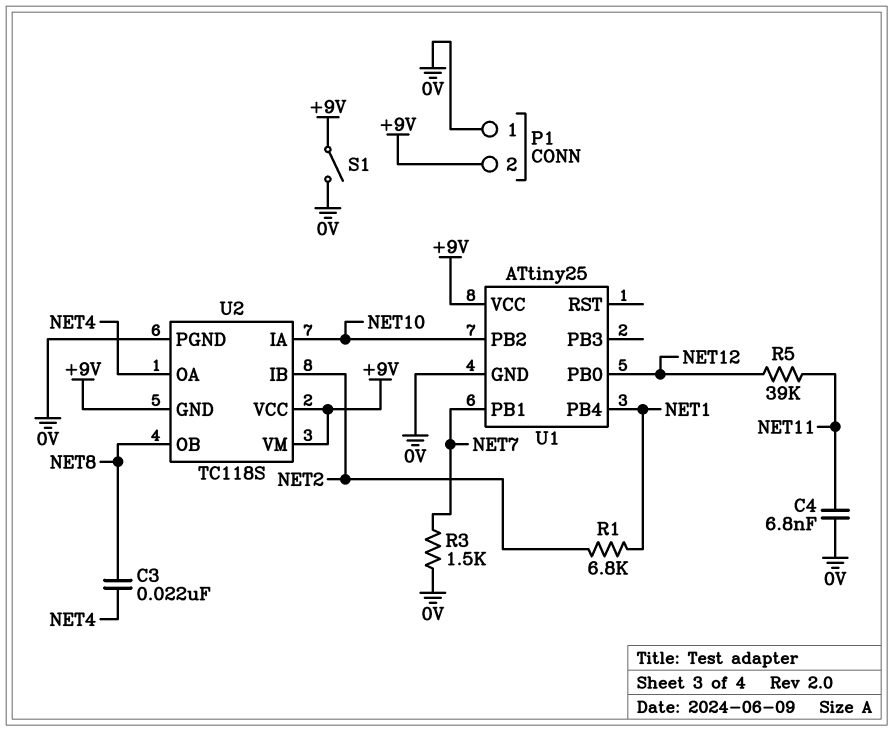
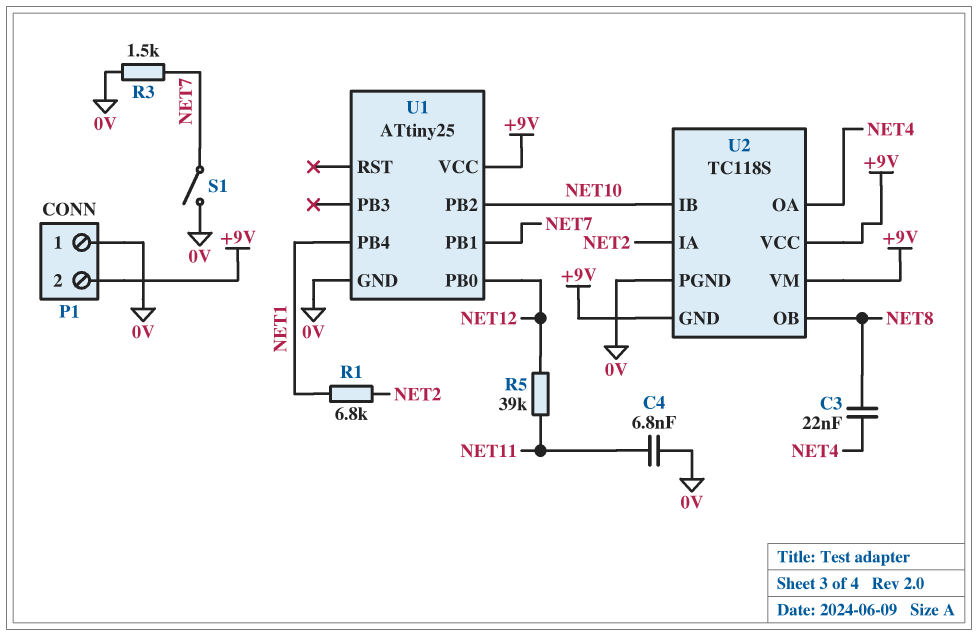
S1: switch (+9V, 0V) -> switch (0V, NET7)
U2 pin IA: NET10 -> NET2
U2 pin IB: NET2 -> NET10

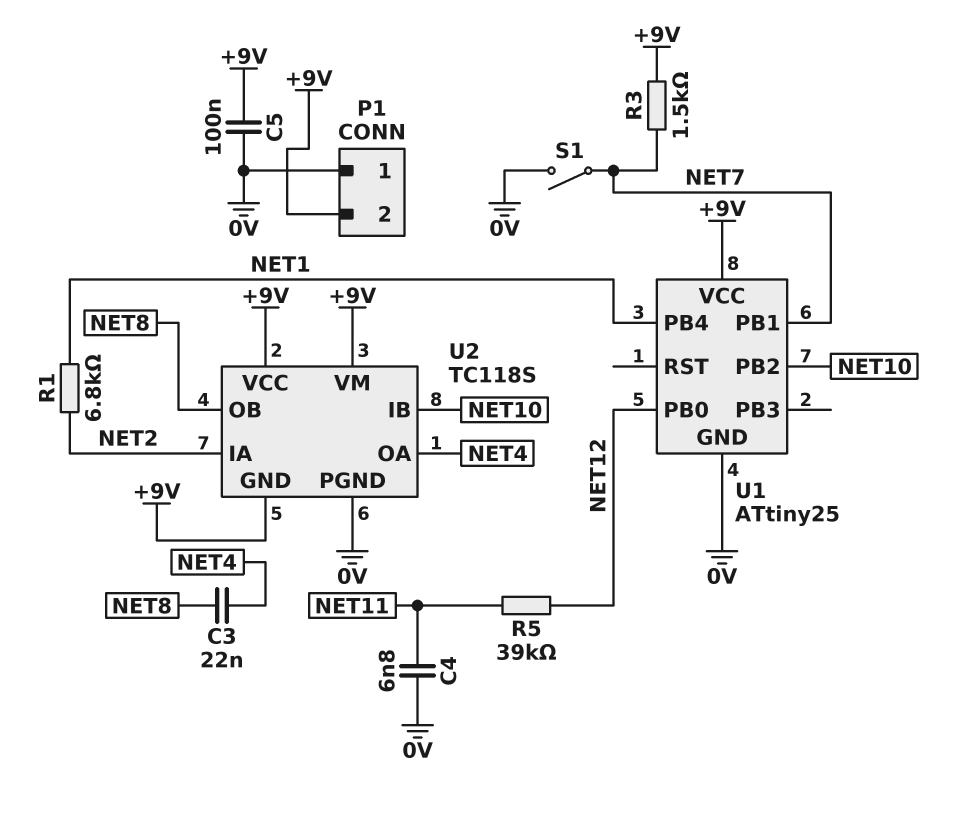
C5: none -> 100nF (+9V, 0V)
R3: 1.5k (0V, NET7) -> 1.5k (+9V, NET7)

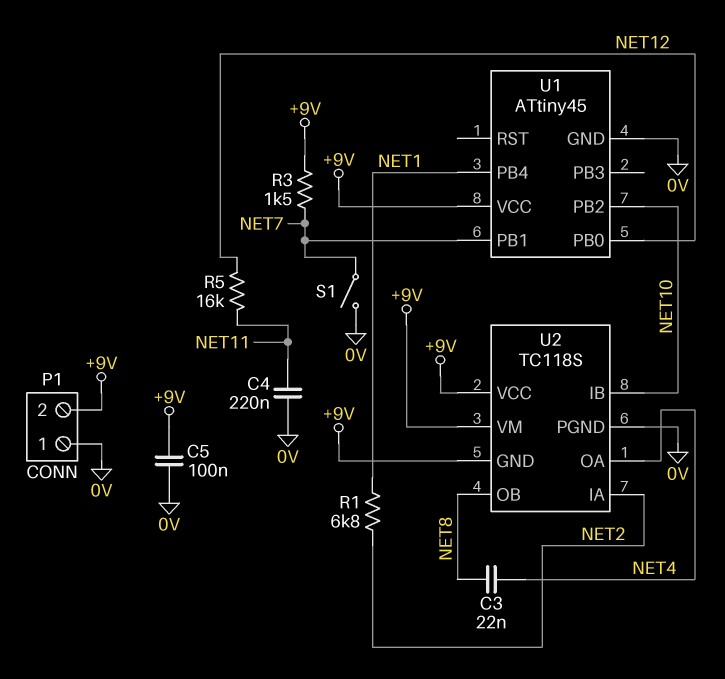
C4: 6.8nF (0V, NET11) -> 220nF (0V, NET11)
R5: 39k (NET11, NET12) -> 16k (NET11, NET12)
U1: ATtiny25 -> ATtiny45

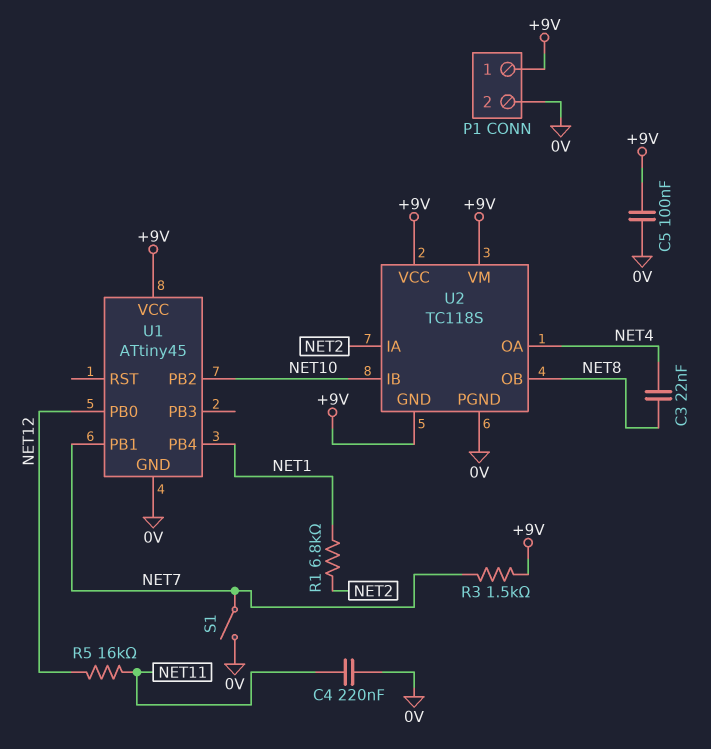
P1 pin 1: 0V -> +9V
P1 pin 2: +9V -> 0V

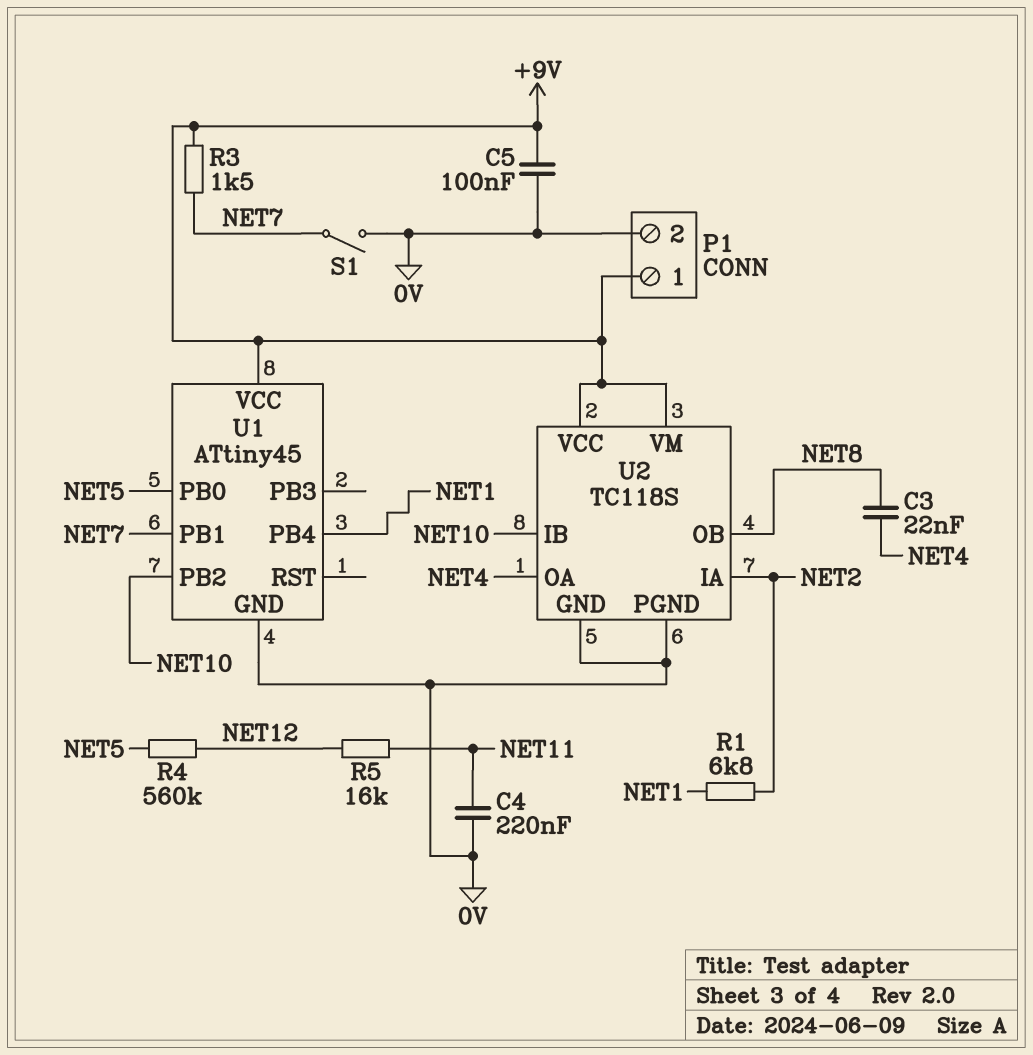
R4: none -> 560k (NET5, NET12)
U1 pin PB0: NET12 -> NET5
U2 pin GND: +9V -> 0V

